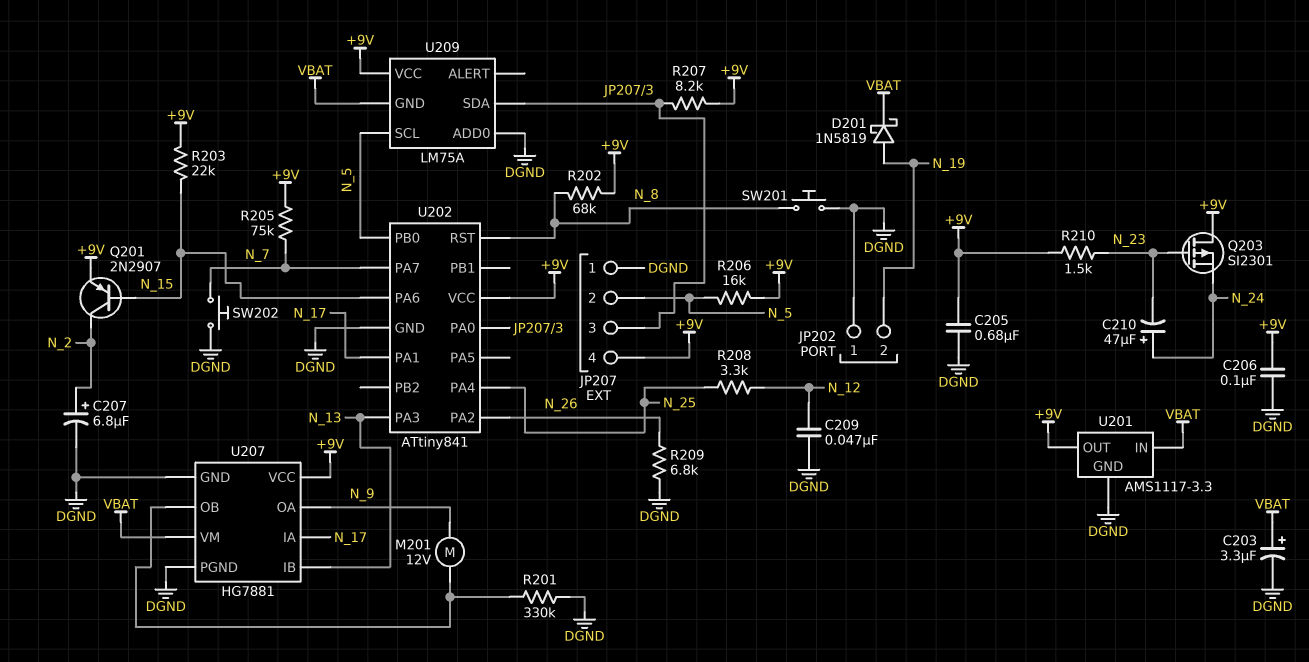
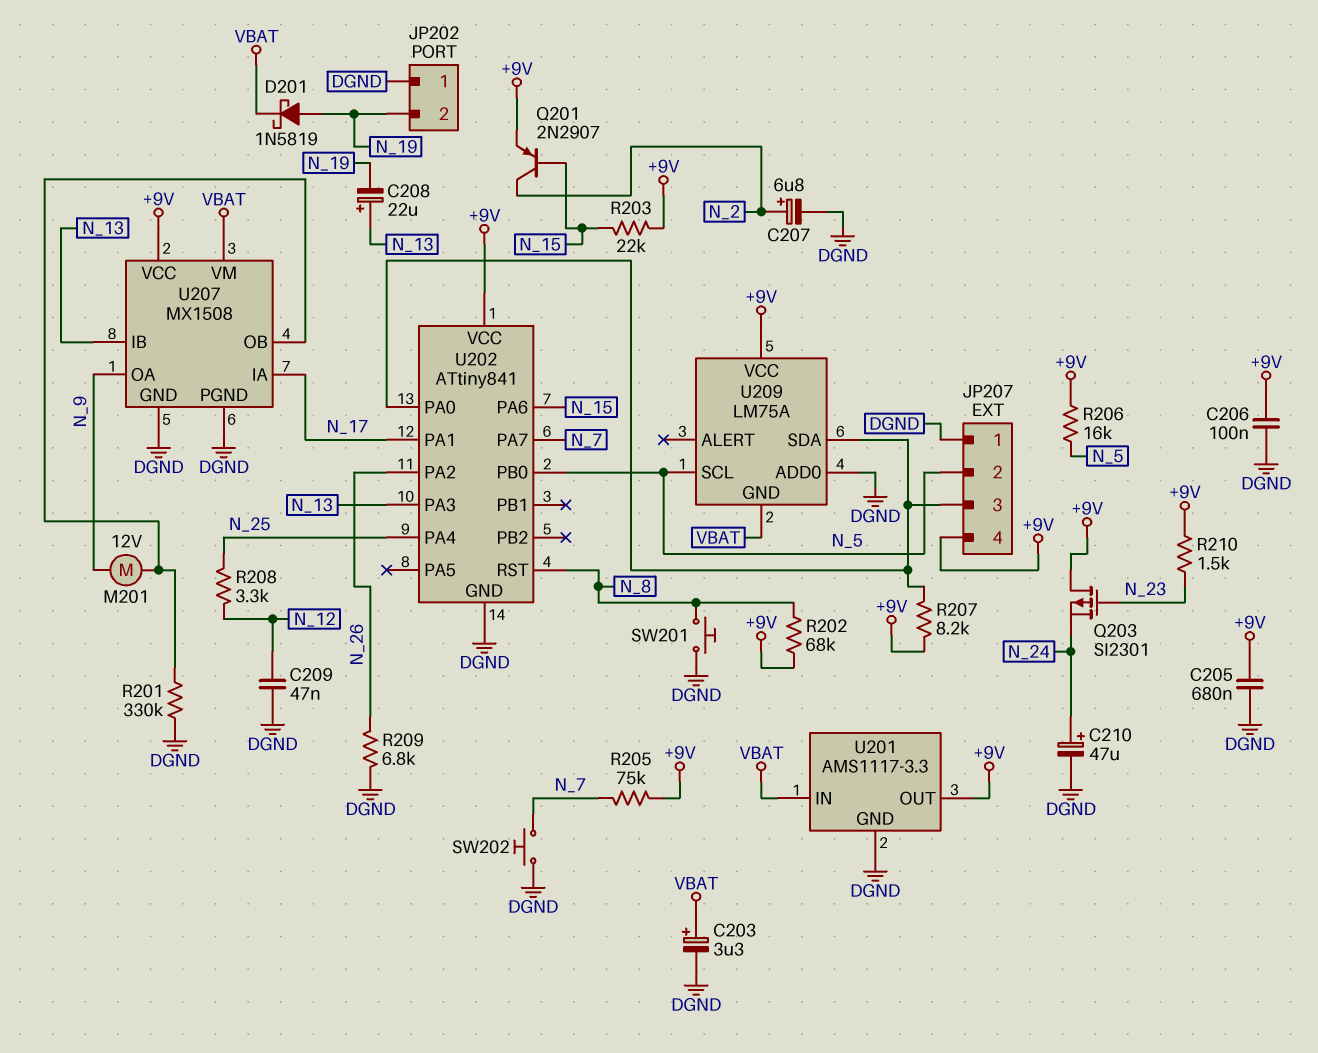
C208: none -> 22uF (plus N_13, minus N_19)
C210: 47uF (plus N_24, minus N_23) -> 47uF (plus N_24, minus DGND)
U207: HG7881 -> MX1508

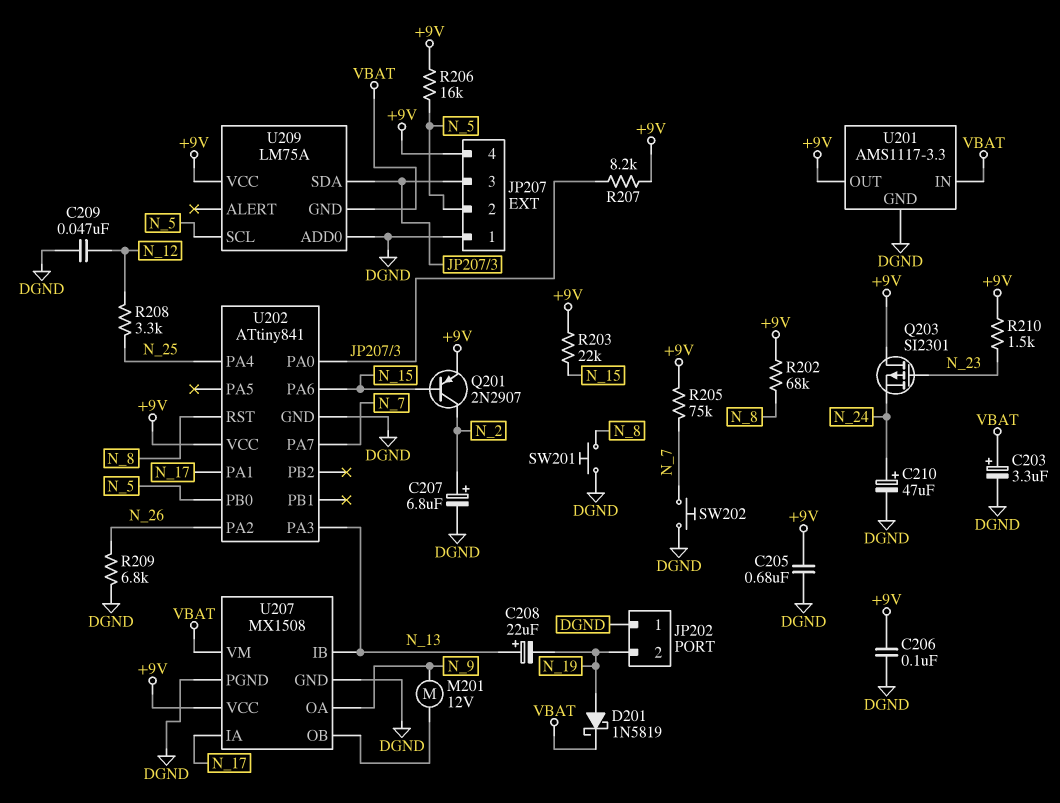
R201: 330k (DGND, U207/OB) -> none

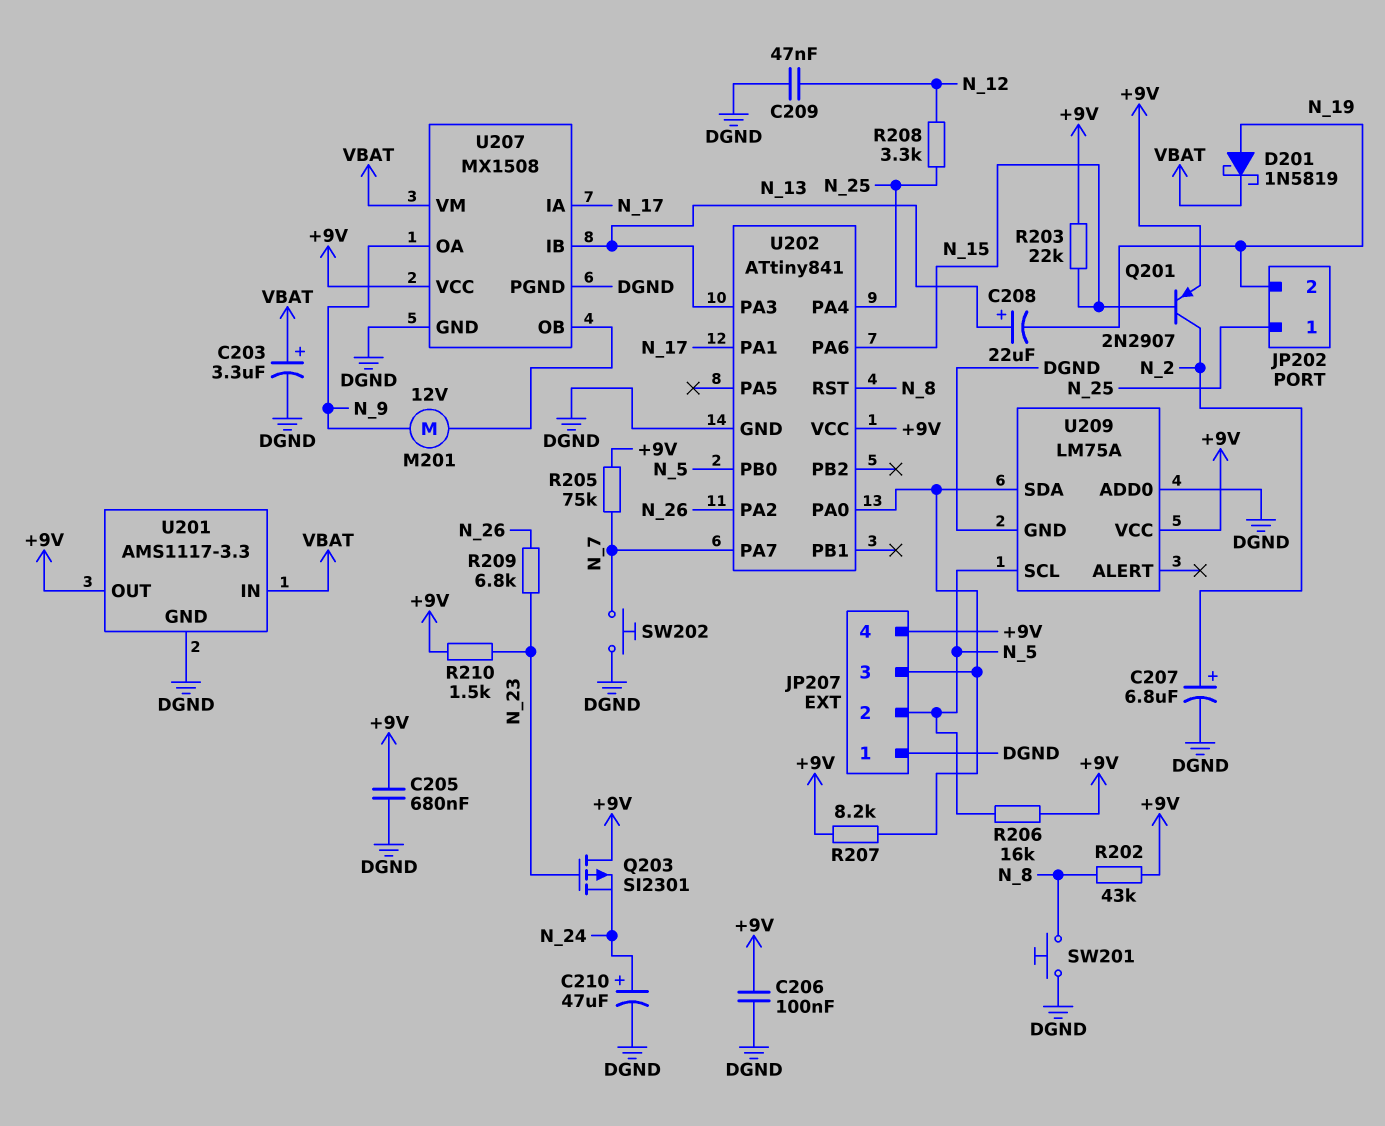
JP202 pin 1: DGND -> N_25
R202: 68k (+9V, N_8) -> 43k (+9V, N_8)
R209: 6.8k (DGND, N_26) -> 6.8k (N_23, N_26)
U209 pin GND: VBAT -> DGND

